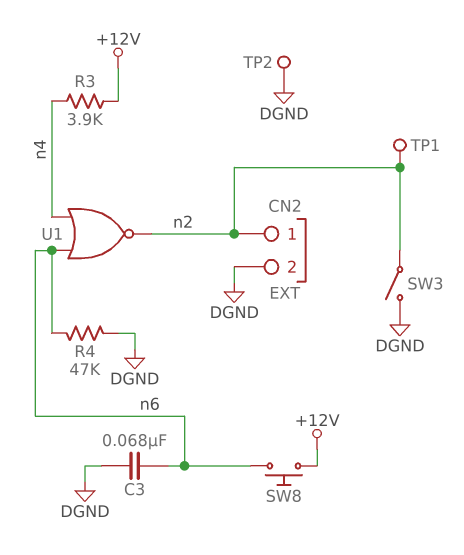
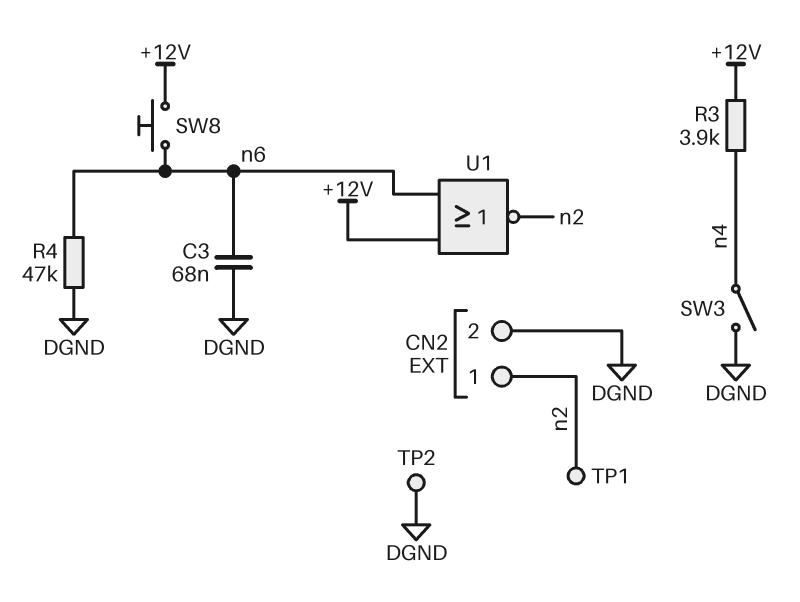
SW3: switch (DGND, n2) -> switch (DGND, n4)
U1: NOR (in n4, in n6, out n2) -> NOR (in +12V, in n6, out n2)

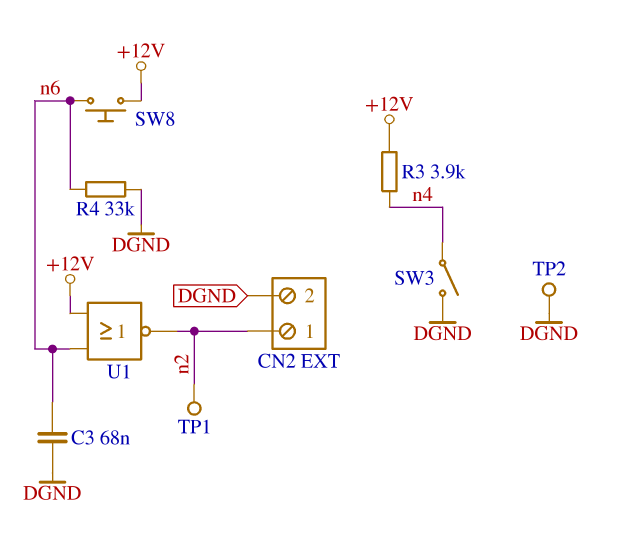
R4: 47k (DGND, n6) -> 33k (DGND, n6)

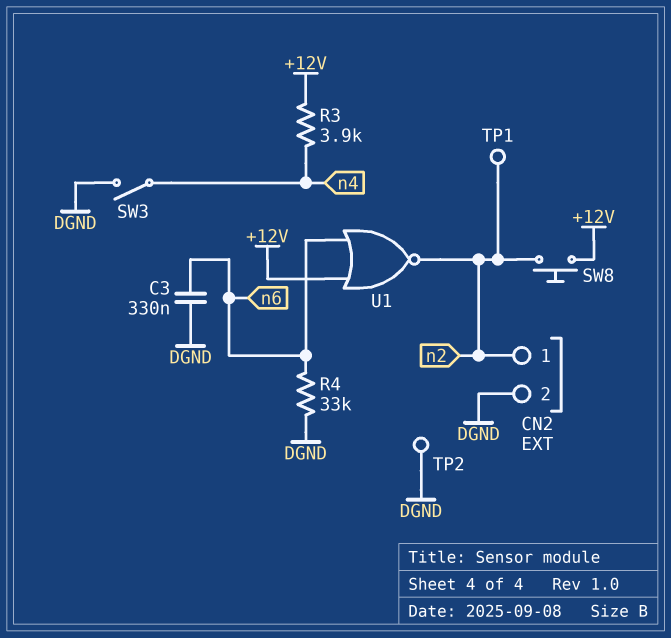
C3: 68nF (DGND, n6) -> 330nF (DGND, n6)
SW8: button (+12V, n6) -> button (+12V, n2)

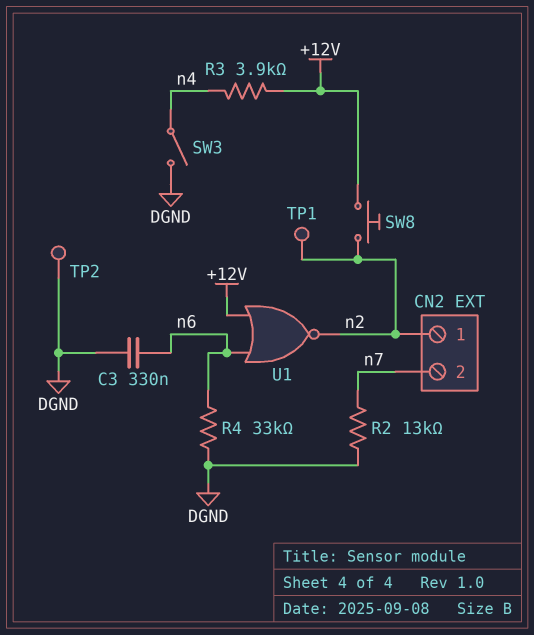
CN2 pin 2: DGND -> n7
R2: none -> 13k (DGND, n7)

